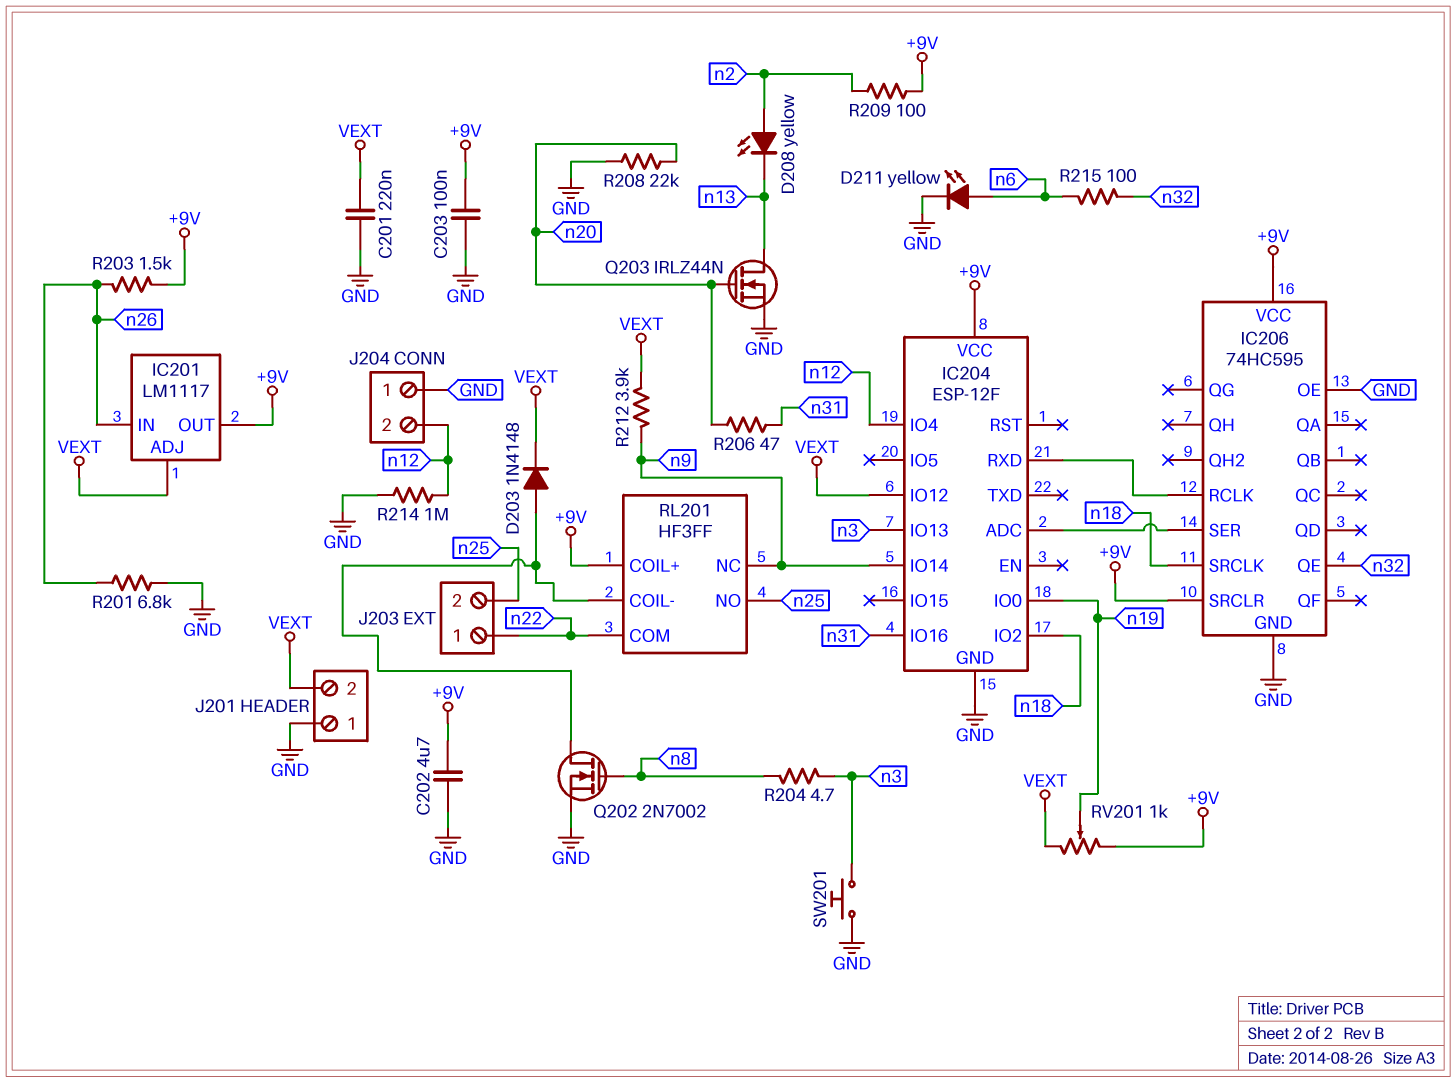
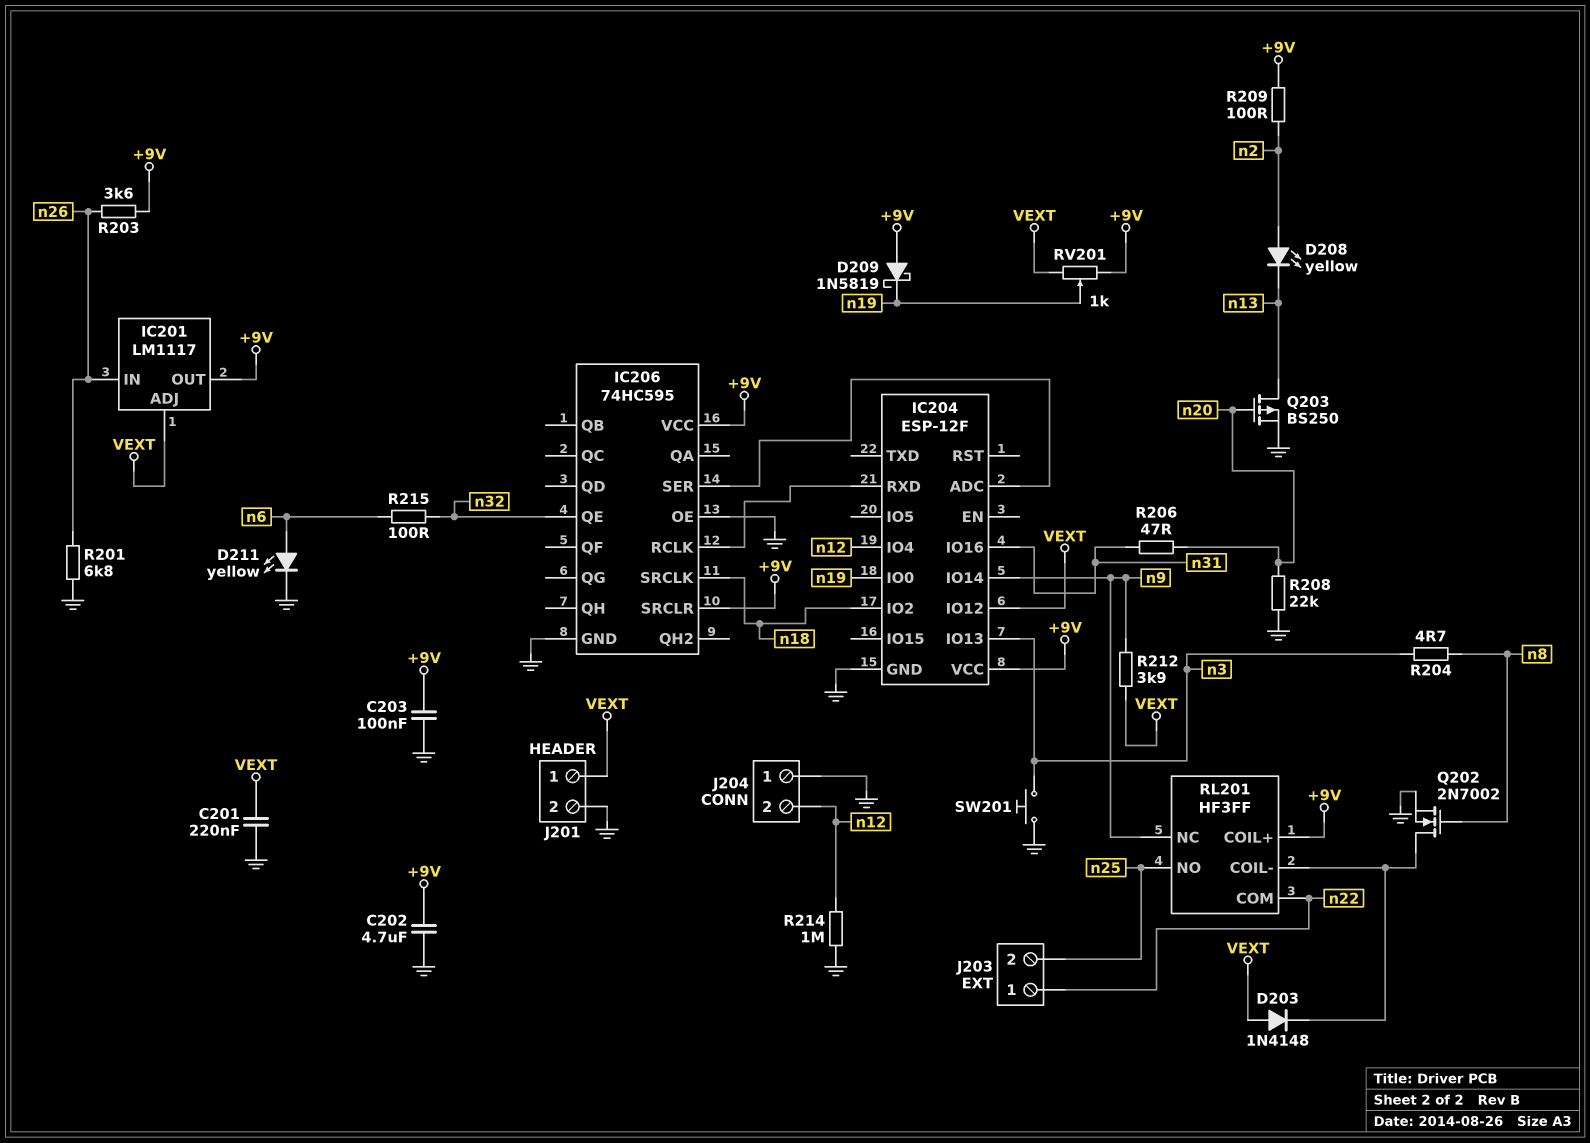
D203: diode 1N4148 (A RL201/COIL-, K VEXT) -> diode 1N4148 (A VEXT, K RL201/COIL-)
D209: none -> schottky 1N5819 (A +9V, K n19)
J201 pin 1: GND -> VEXT
J201 pin 2: VEXT -> GND
Q203: NMOS IRLZ44N (G n20, D n13, S GND) -> PMOS BS250 (G n20, D n13, S GND)
R203: 1.5k (+9V, n26) -> 3.6k (+9V, n26)

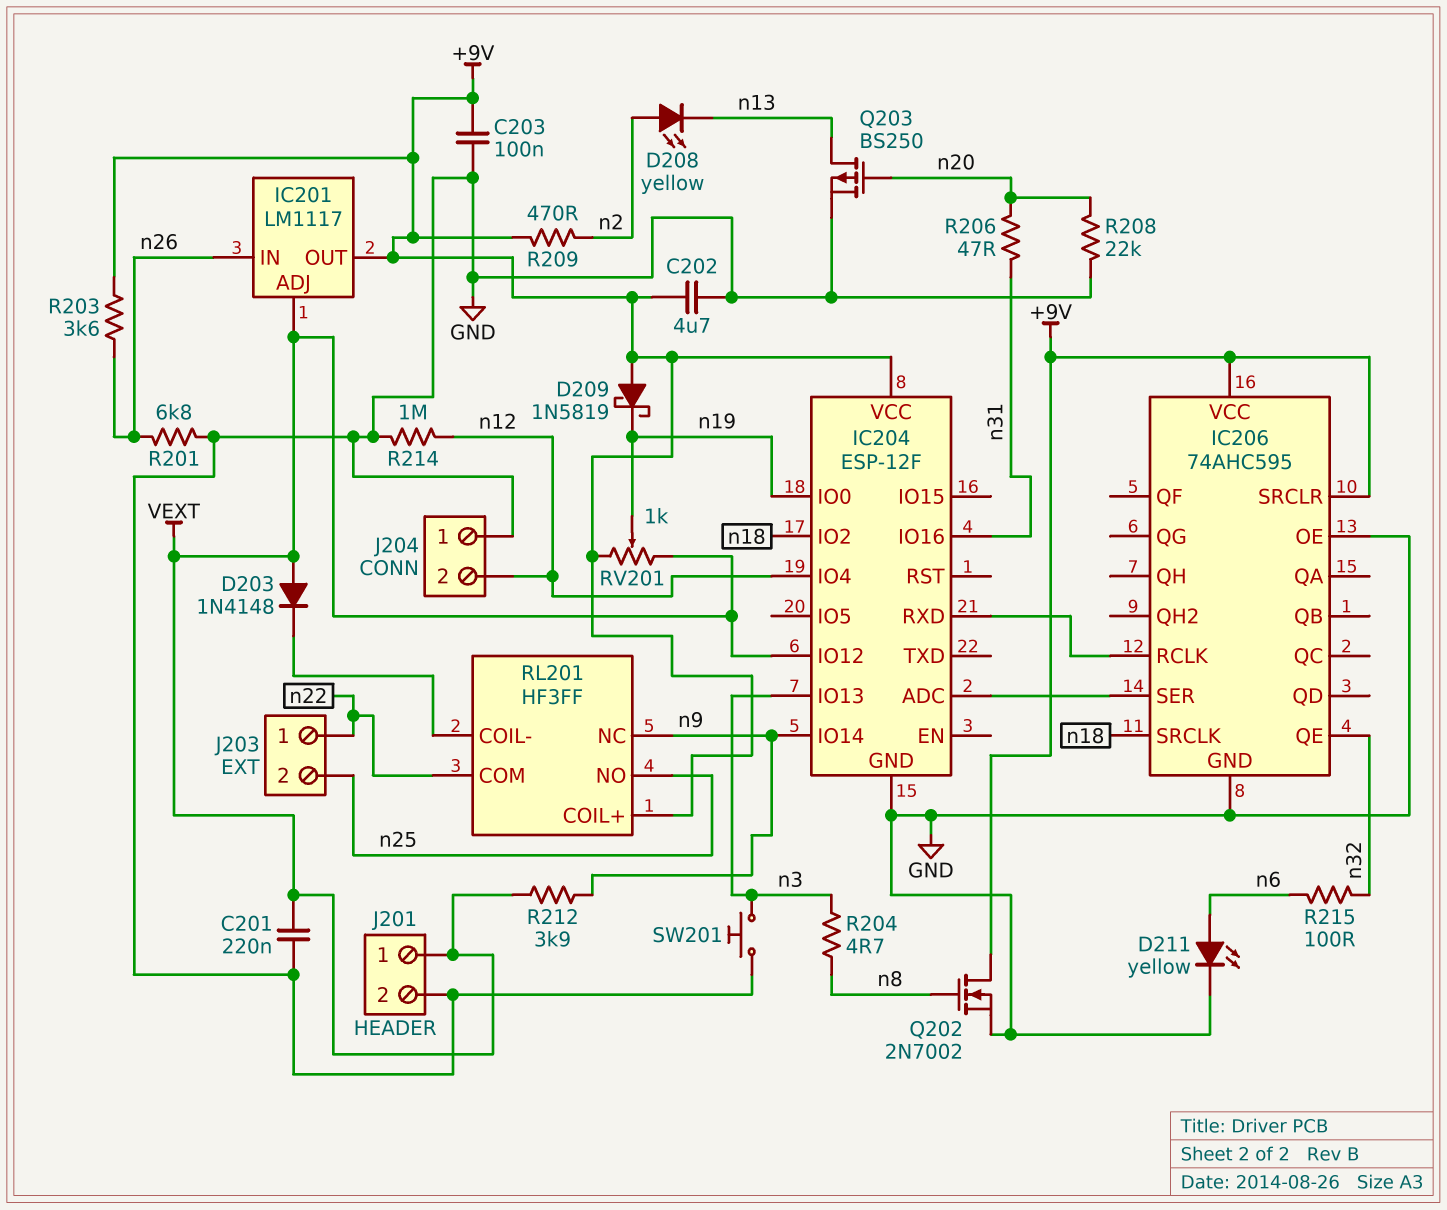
IC206: 74HC595 -> 74AHC595
Q202: NMOS 2N7002 (G n8, D RL201/COIL-, S GND) -> NMOS 2N7002 (G n8, D +9V, S GND)
R209: 100 (+9V, n2) -> 470 (+9V, n2)

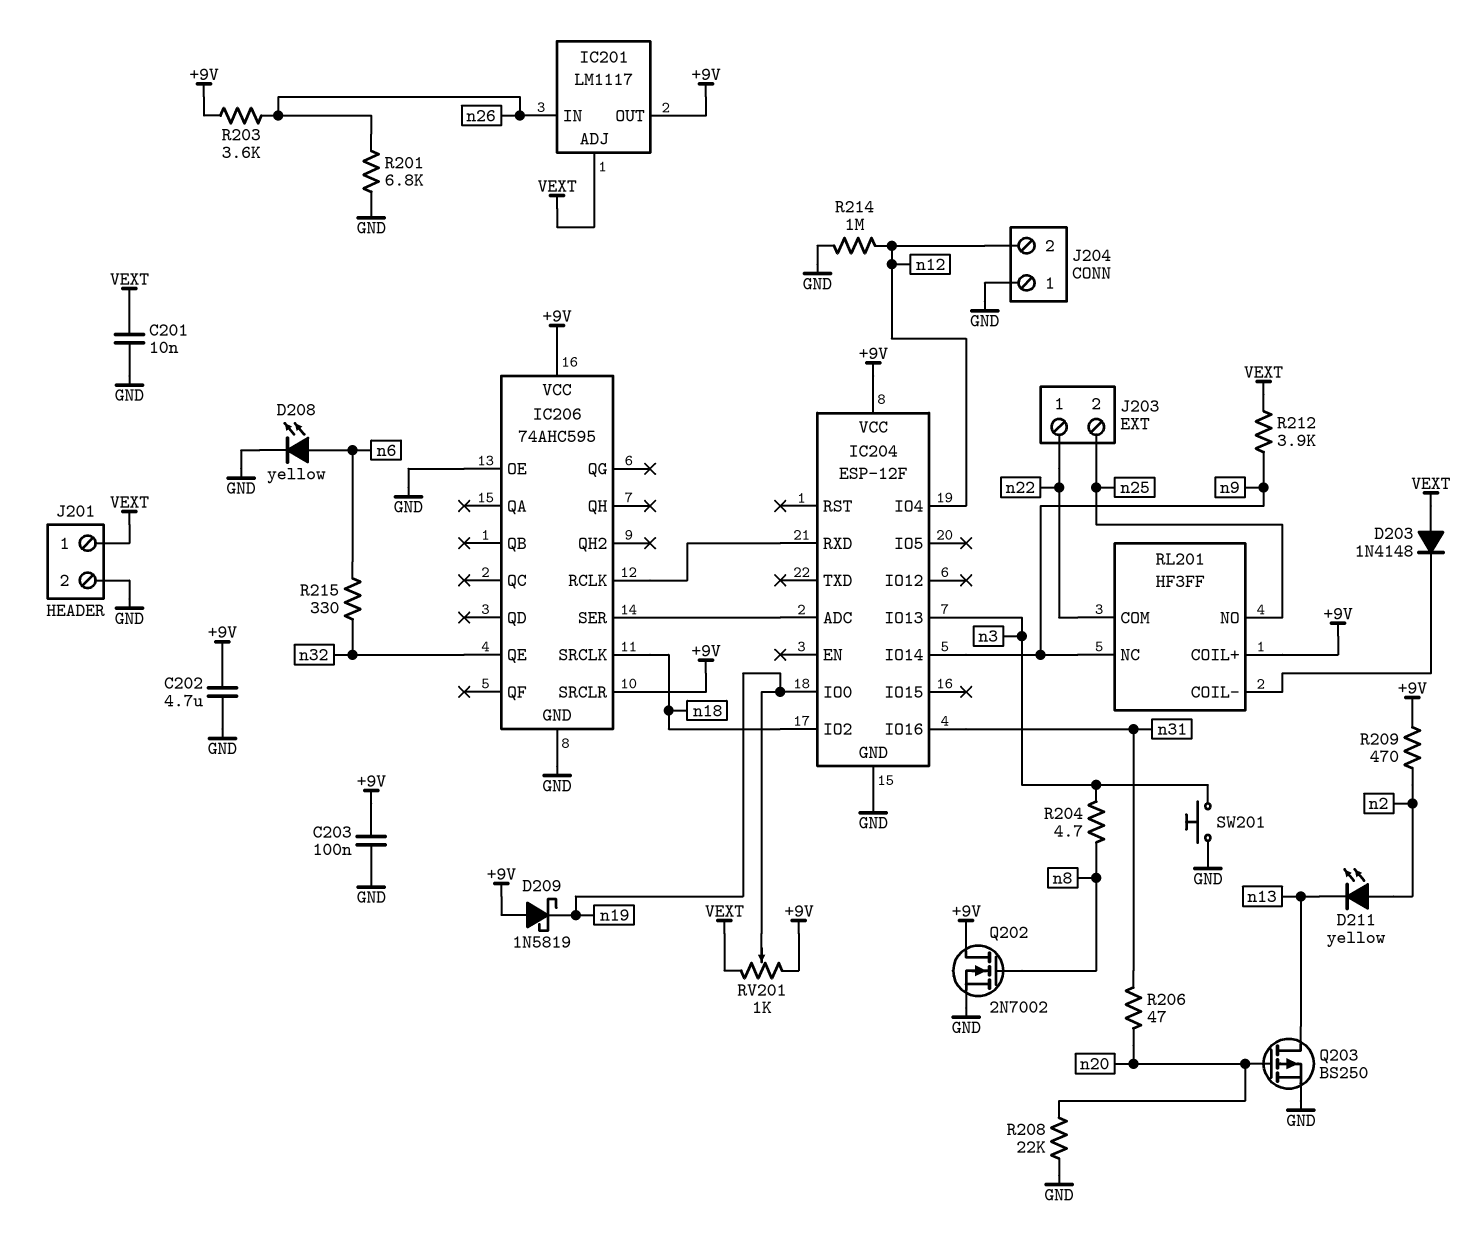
C201: 220nF (GND, VEXT) -> 10nF (GND, VEXT)
D208: LED yellow (A n2, K n13) -> LED yellow (A n6, K GND)
D211: LED yellow (A n6, K GND) -> LED yellow (A n2, K n13)
IC204 pin IO12: VEXT -> none
R215: 100 (n6, n32) -> 330 (n6, n32)

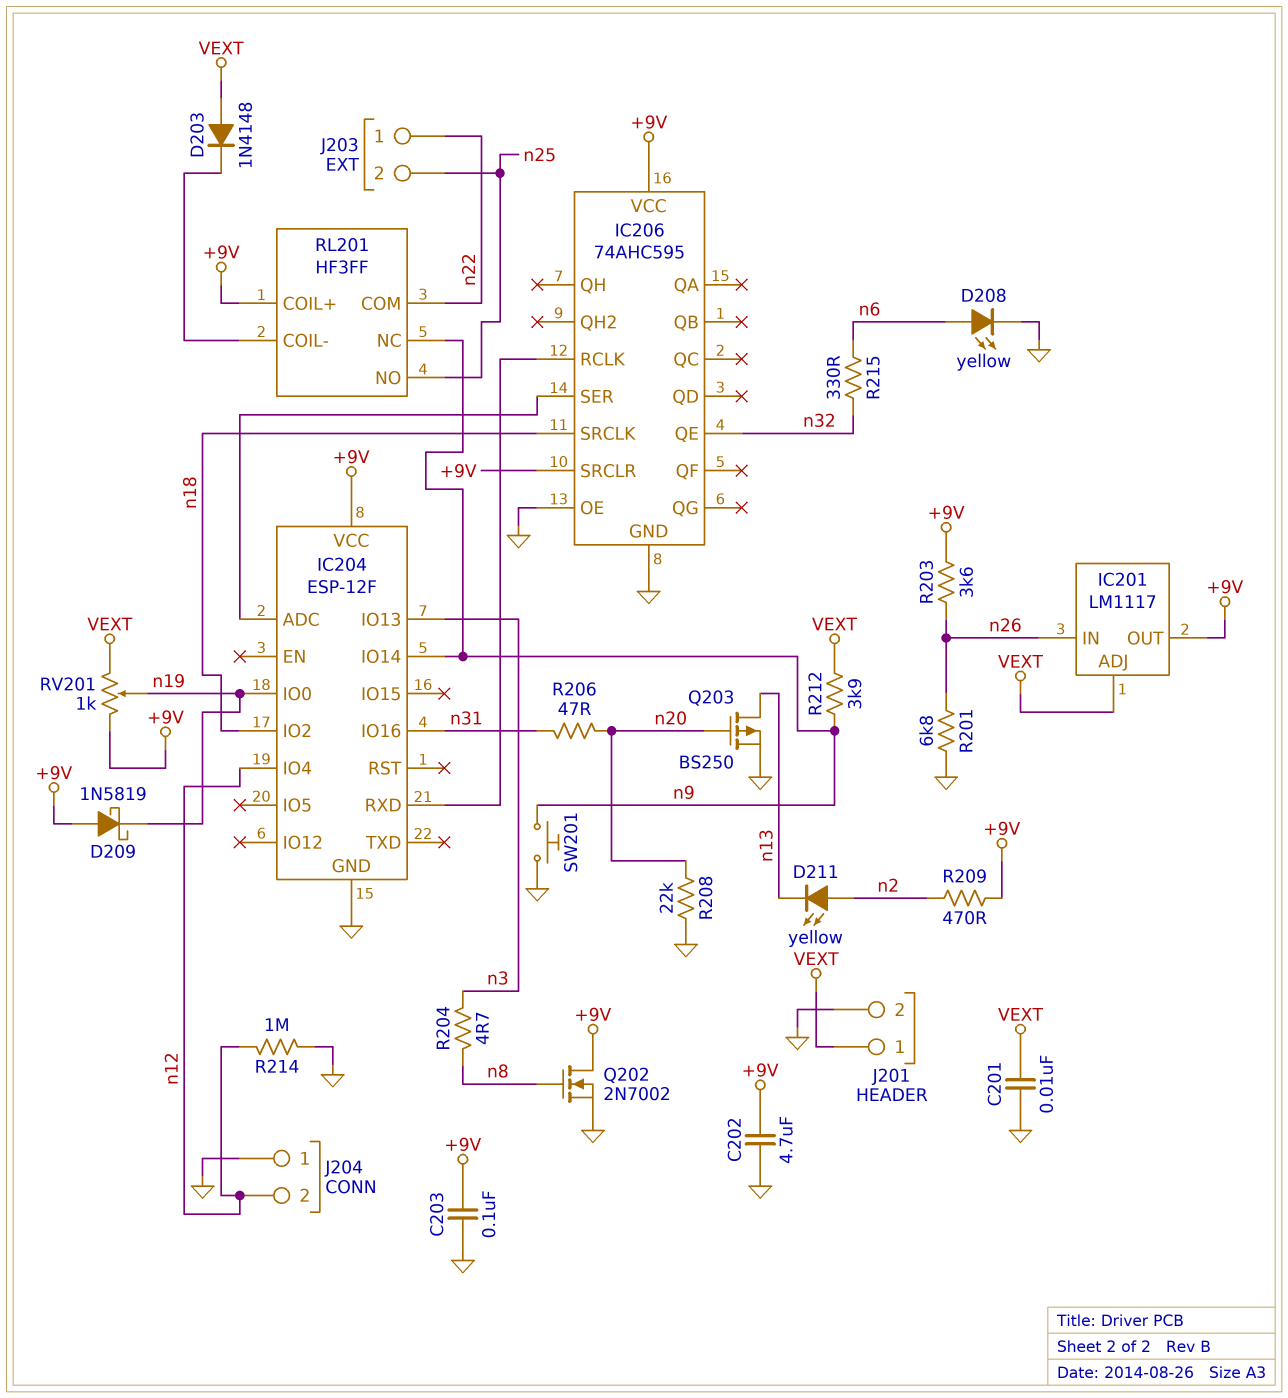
SW201: button (GND, n3) -> button (GND, n9)

